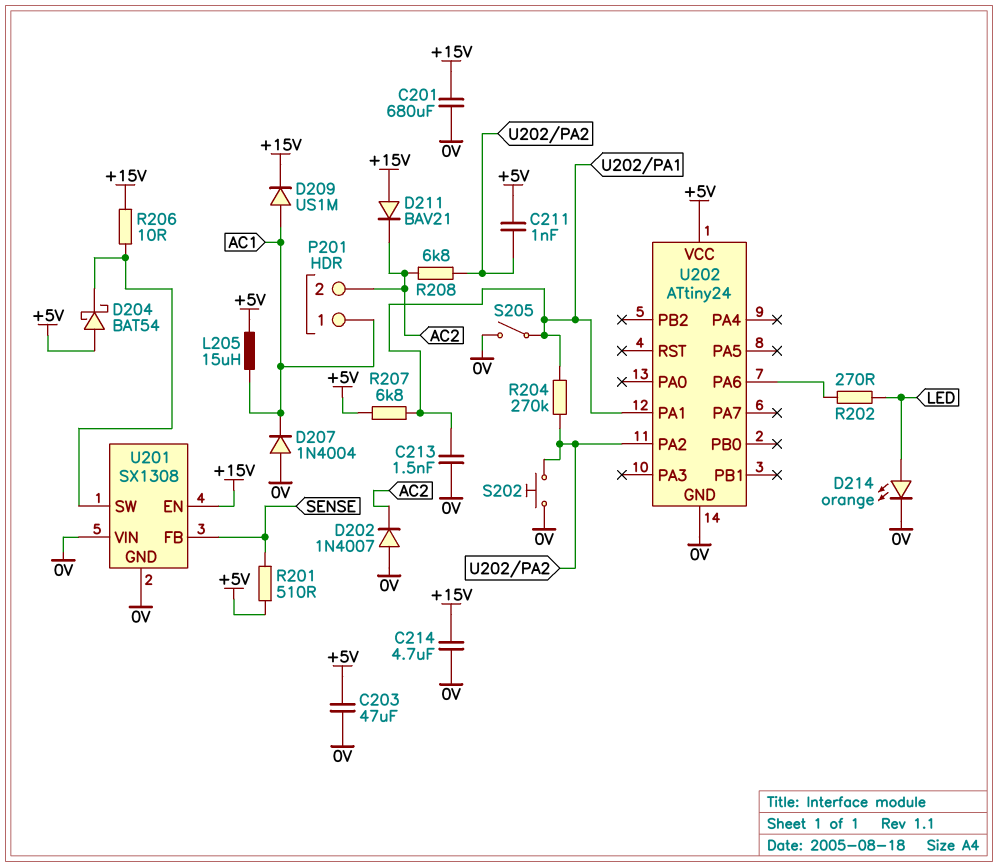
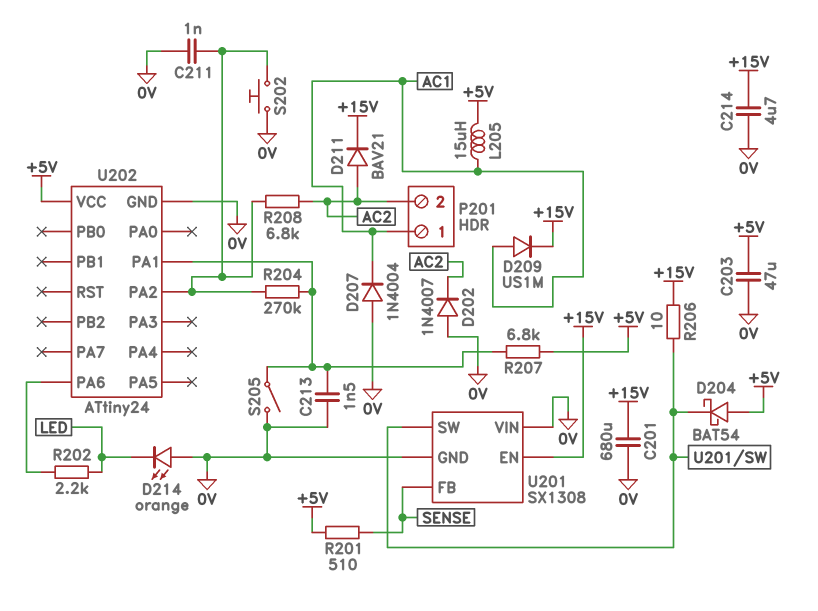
C211: 1nF (+5V, U202/PA2) -> 1nF (0V, U202/PA2)
D211: diode BAV21 (A +15V, K AC2) -> diode BAV21 (A AC2, K +15V)
D214: LED orange (A LED, K 0V) -> LED orange (A 0V, K LED)
R202: 270 (LED, U202/PA6) -> 2.2k (LED, U202/PA6)

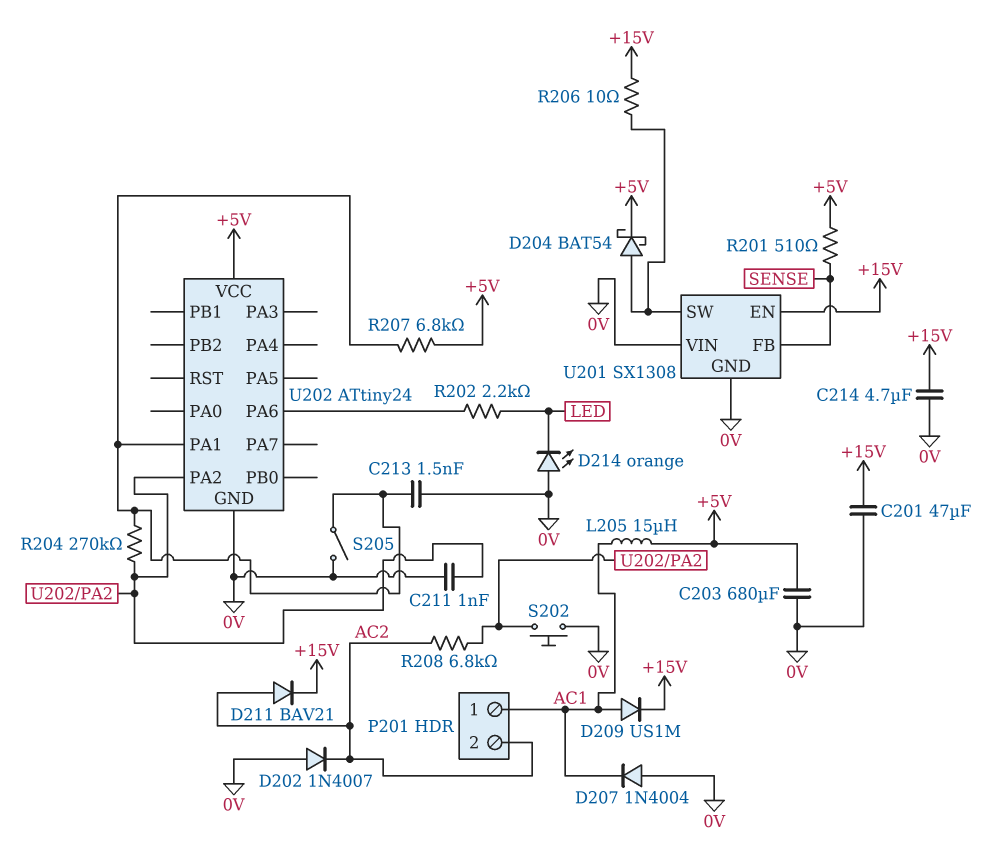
C201: 680uF (+15V, 0V) -> 47uF (+15V, 0V)
C203: 47uF (+5V, 0V) -> 680uF (+5V, 0V)
D204: schottky BAT54 (A +5V, K U201/SW) -> schottky BAT54 (A U201/SW, K +5V)

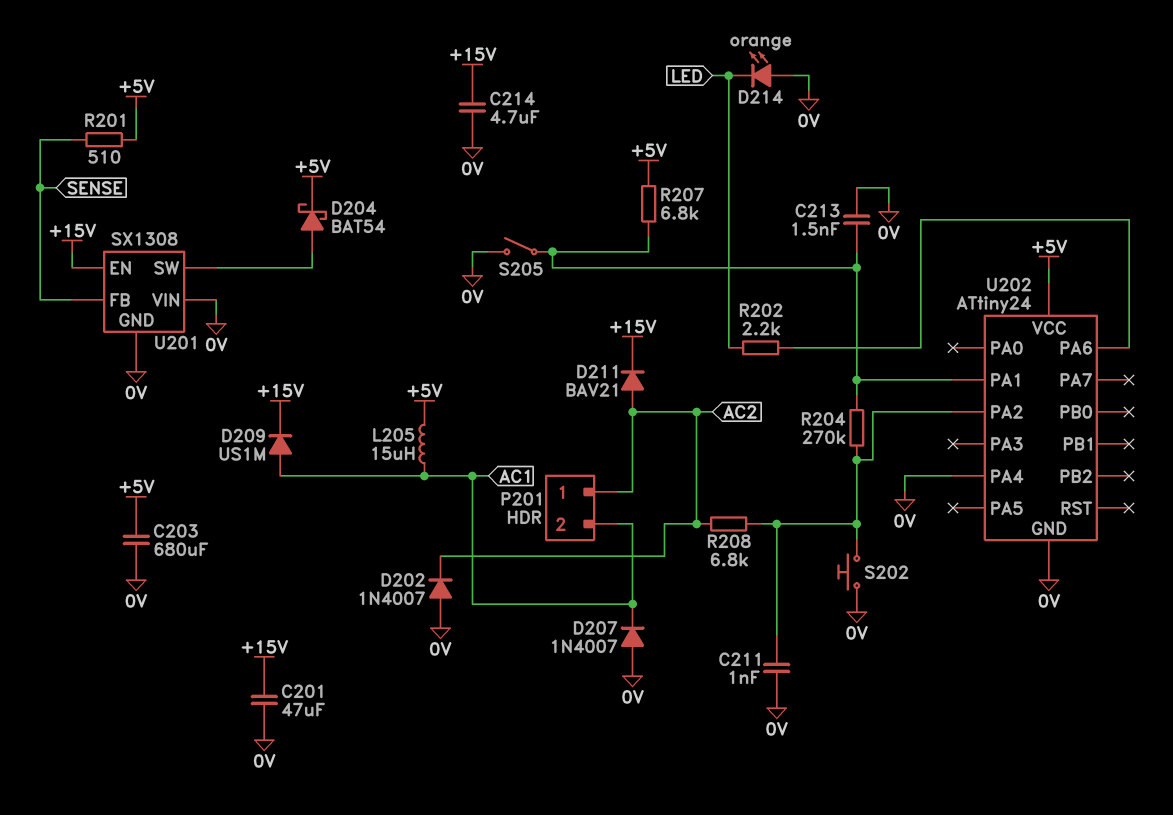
D207: diode 1N4004 (A 0V, K AC1) -> diode 1N4007 (A 0V, K AC1)
P201 pin 1: AC1 -> AC2
P201 pin 2: AC2 -> AC1
R206: 10 (+15V, U201/SW) -> none
U202 pin PA4: none -> 0V

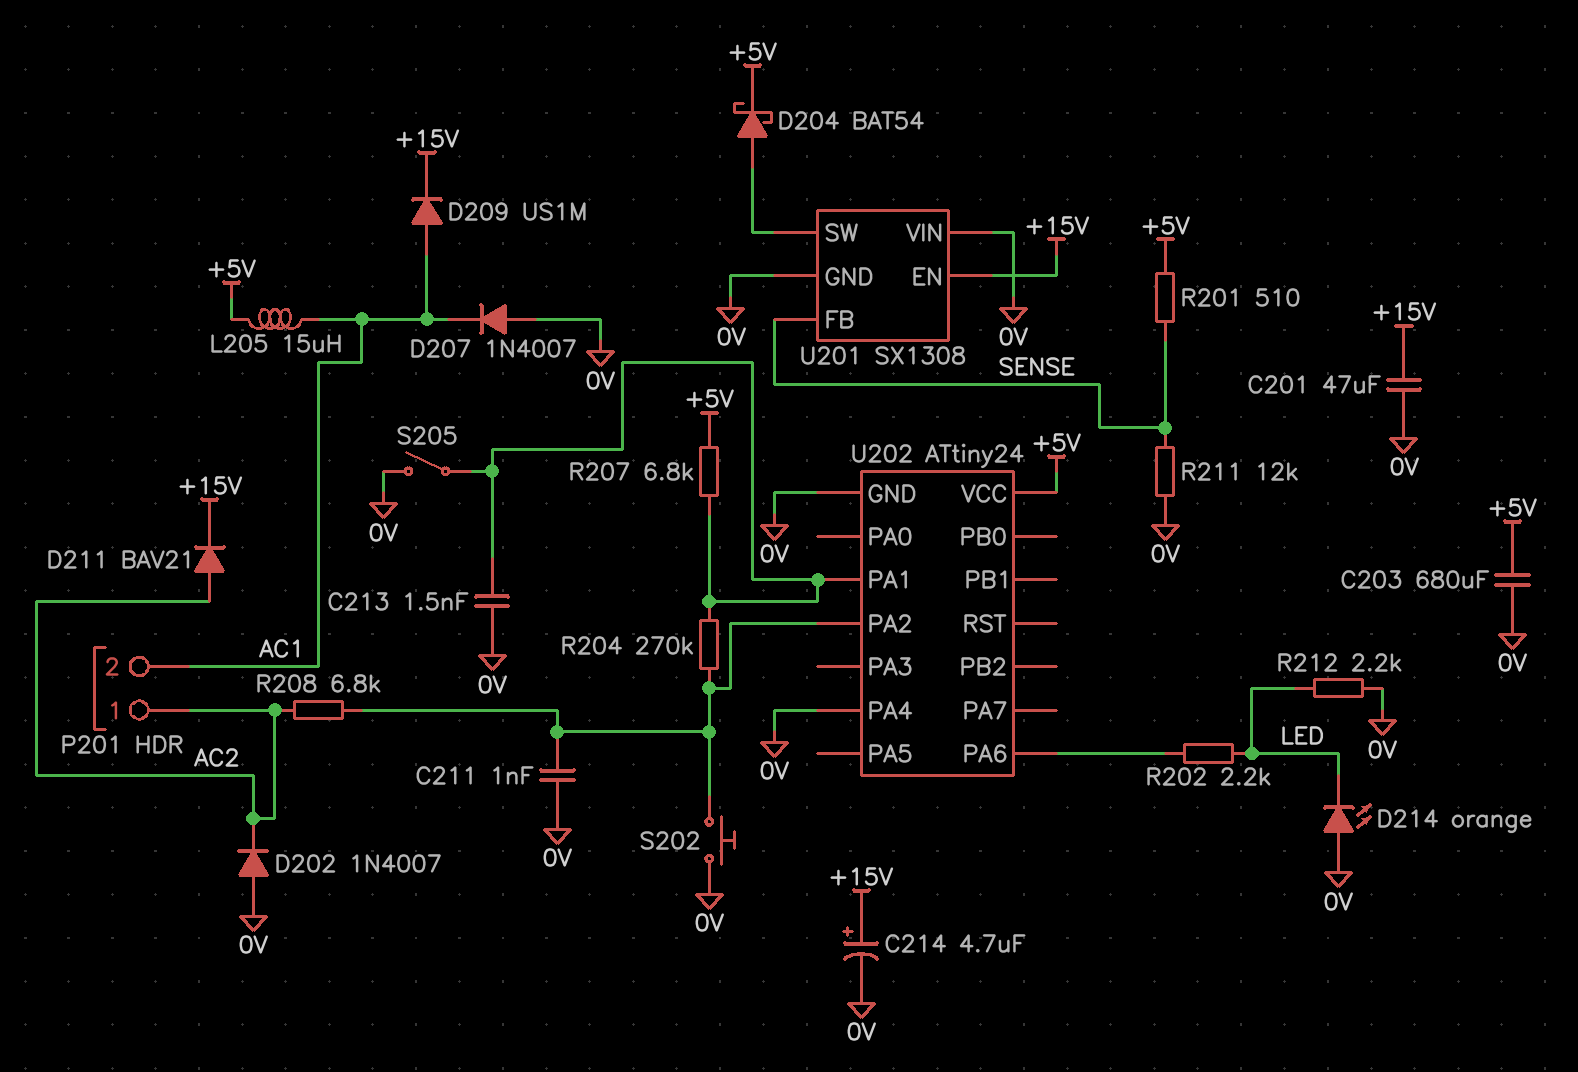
C214: 4.7uF (+15V, 0V) -> 4.7uF (plus +15V, minus 0V)
R211: none -> 12k (0V, SENSE)
R212: none -> 2.2k (0V, LED)

